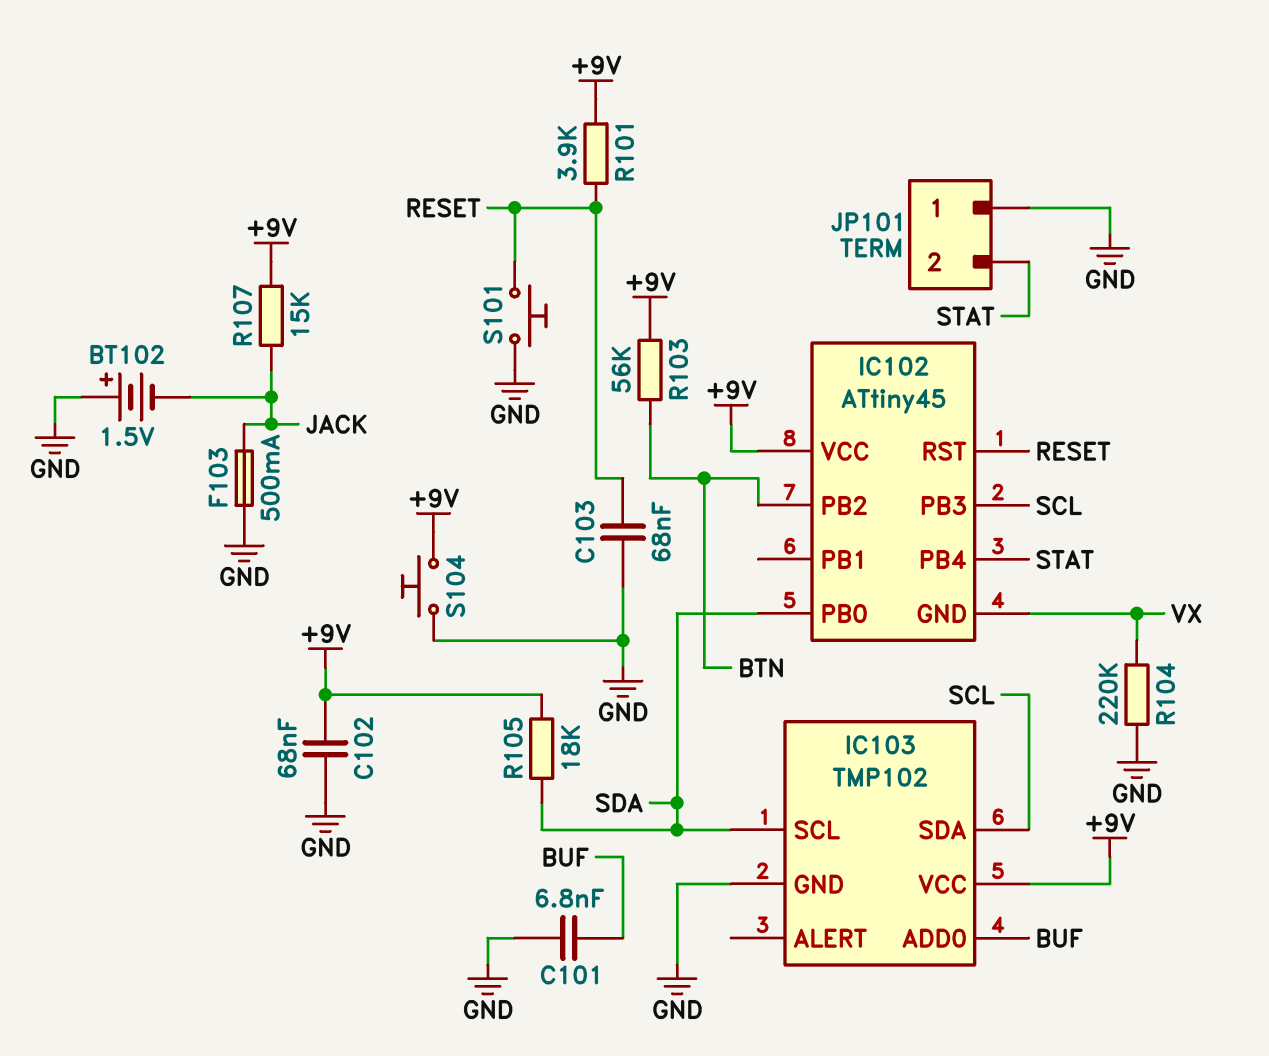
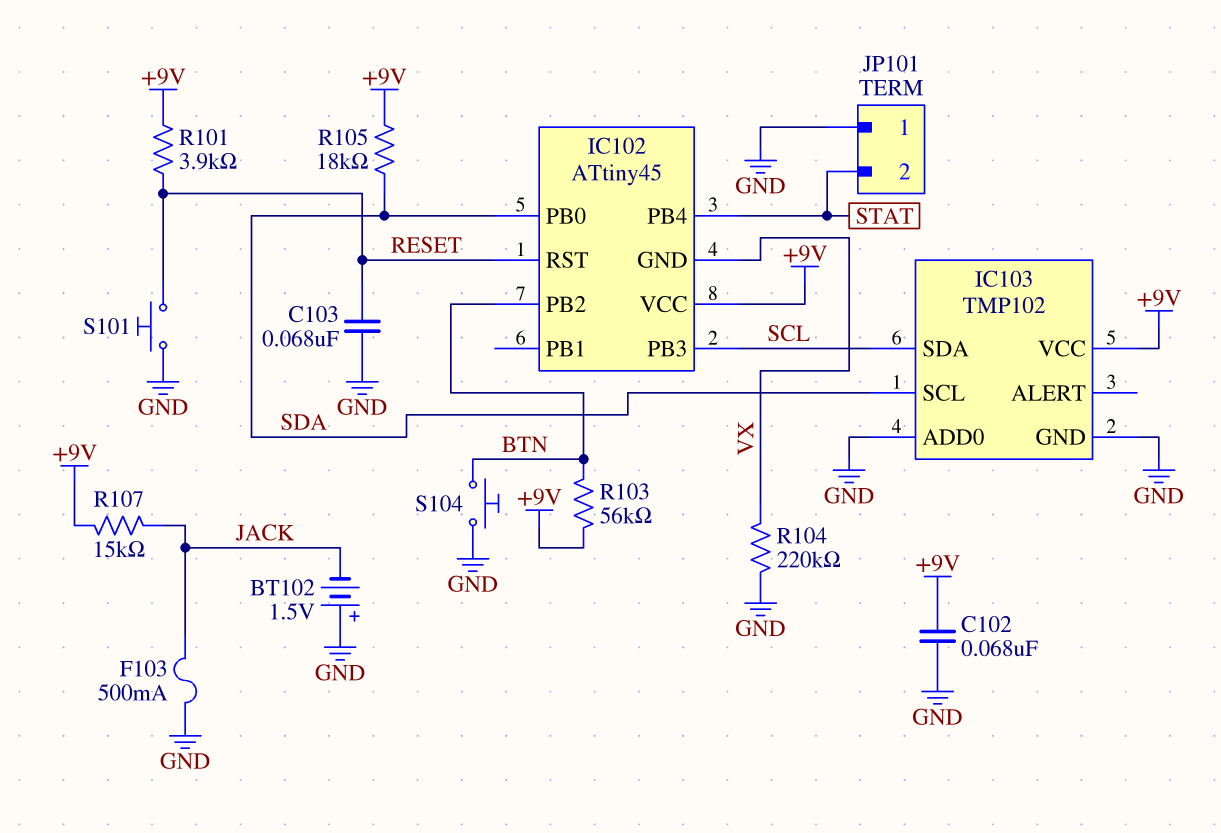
C101: 6.8nF (BUF, GND) -> none
IC103 pin ADD0: BUF -> GND
S104: button (+9V, GND) -> button (BTN, GND)

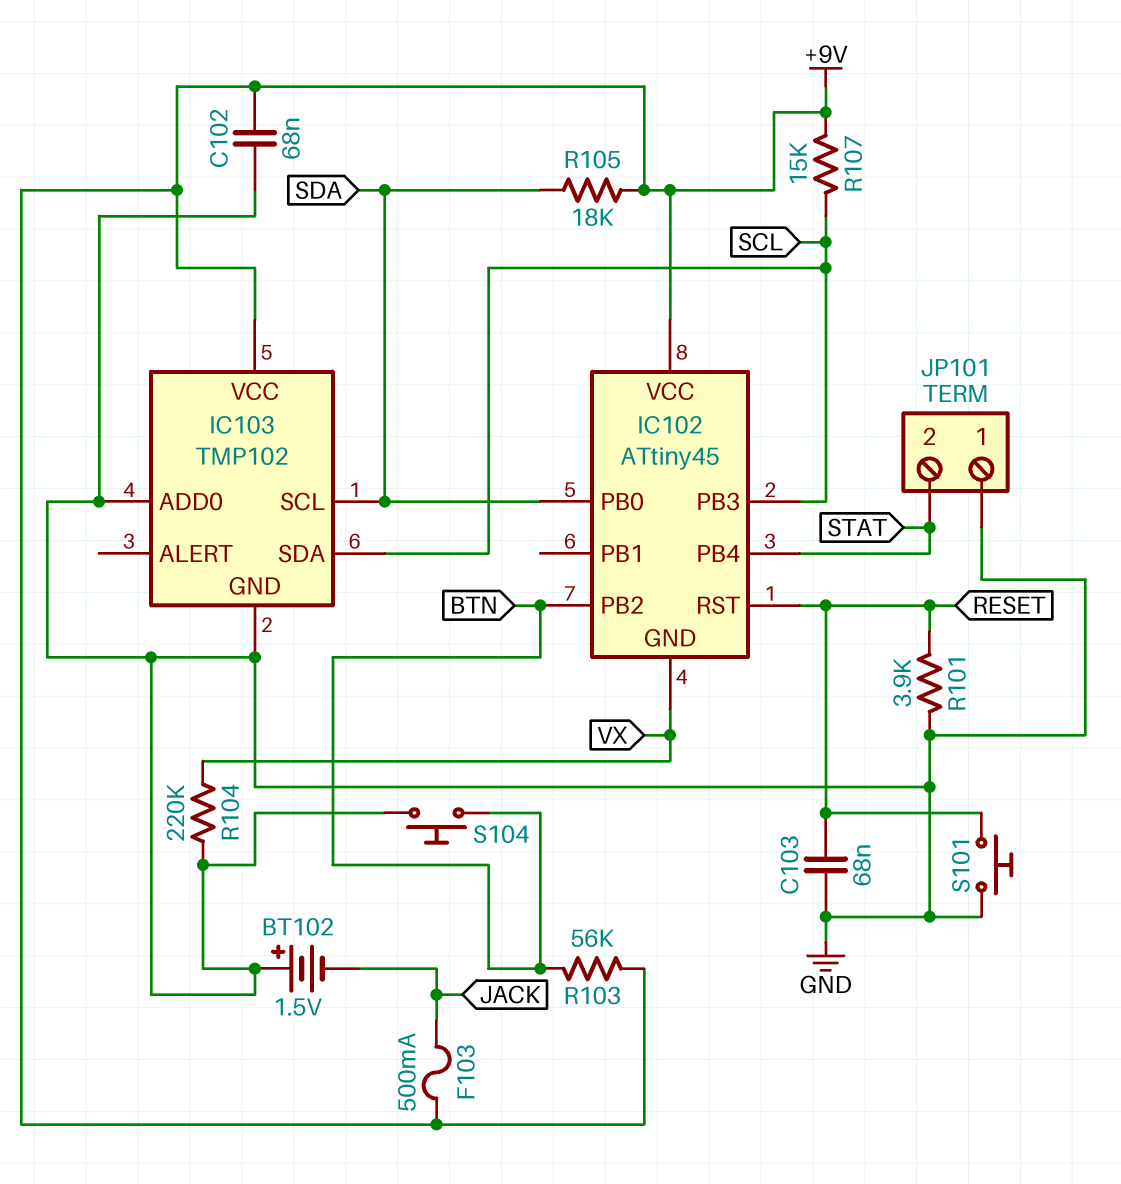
F103: 500mA (GND, JACK) -> 500mA (+9V, JACK)
R101: 3.9k (+9V, RESET) -> 3.9k (GND, RESET)
R107: 15k (+9V, JACK) -> 15k (+9V, SCL)

